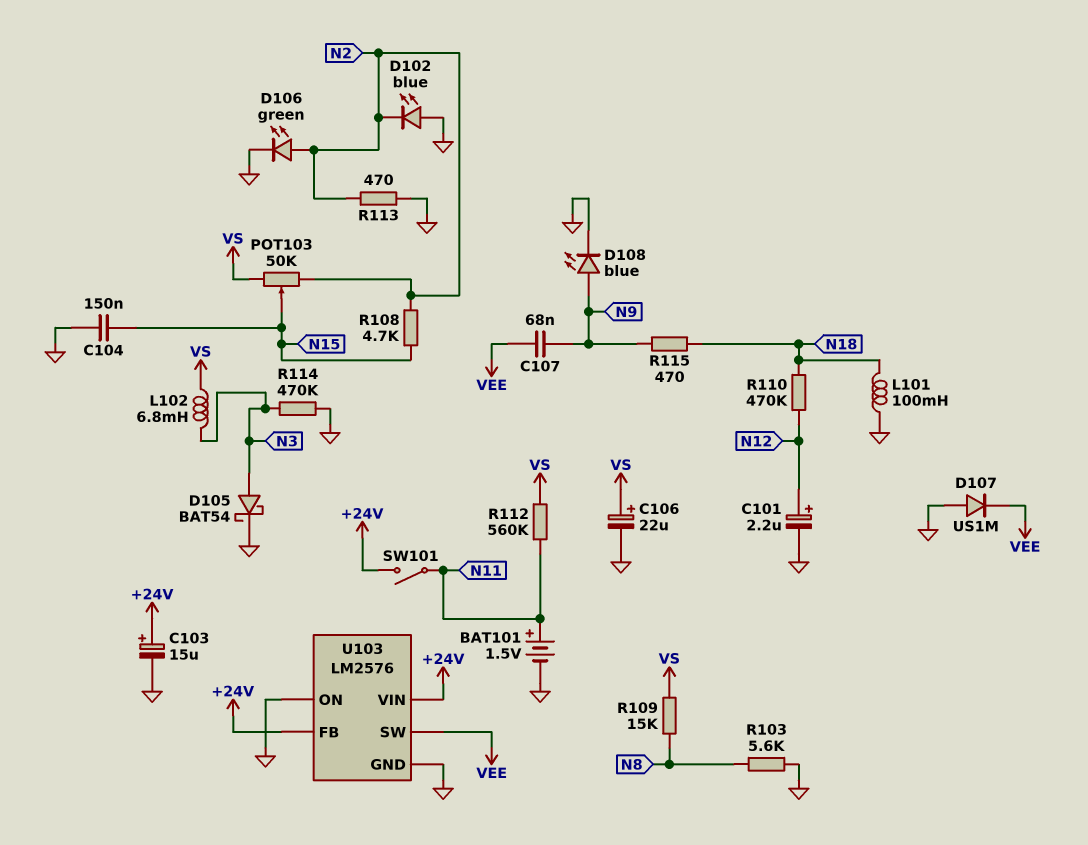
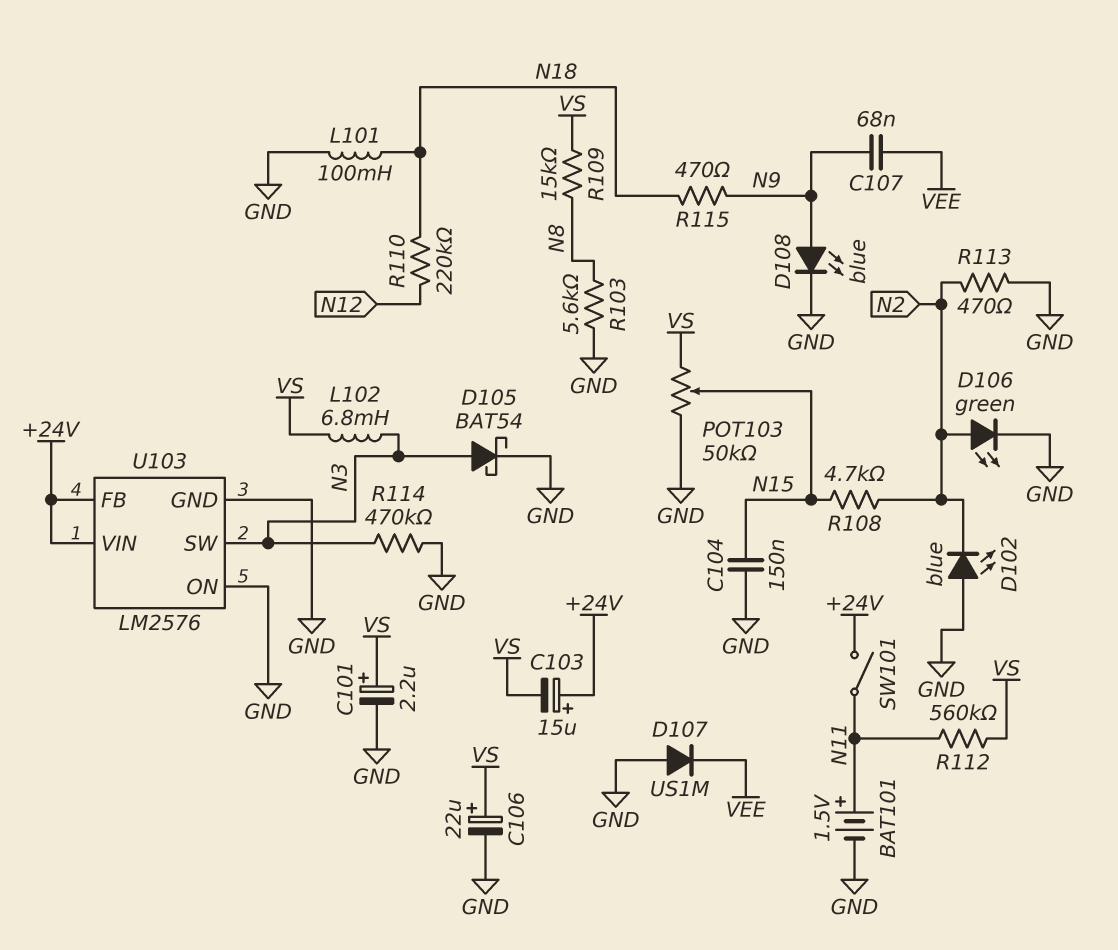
C101: 2.2uF (plus N12, minus GND) -> 2.2uF (plus VS, minus GND)
C103: 15uF (plus +24V, minus GND) -> 15uF (plus +24V, minus VS)
POT103: 50k (N2, VS, wiper N15) -> 50k (GND, VS, wiper N15)
R110: 470k (N12, N18) -> 220k (N12, N18)
U103 pin SW: VEE -> N3

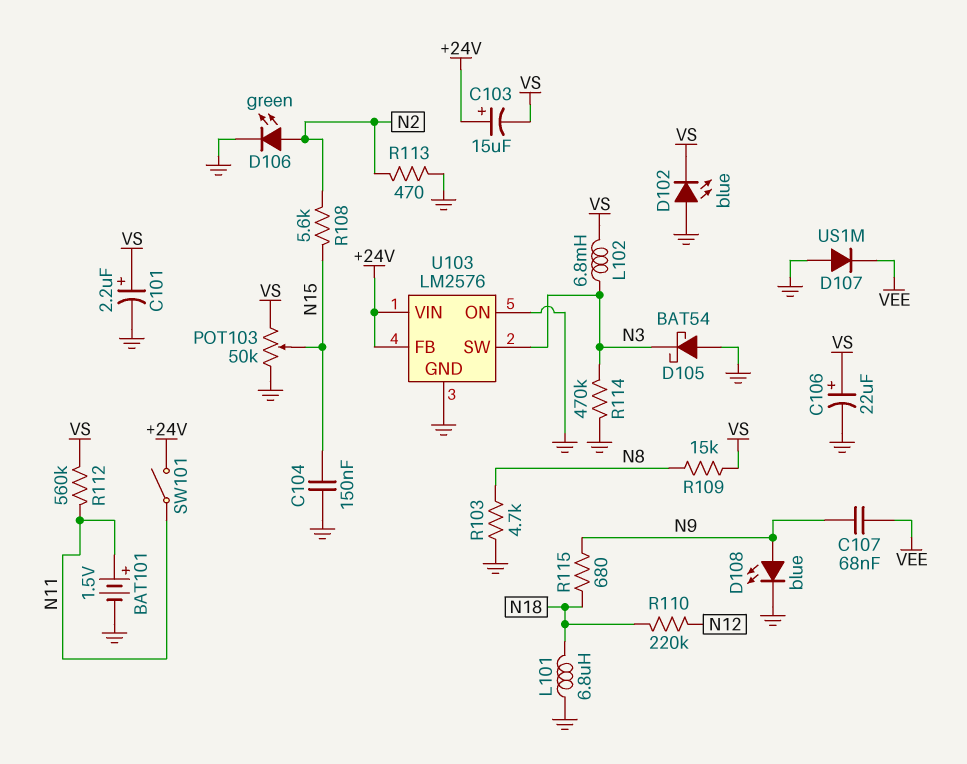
D102: LED blue (A GND, K N2) -> LED blue (A GND, K VS)
D105: schottky BAT54 (A N3, K GND) -> schottky BAT54 (A GND, K N3)
L101: 100mH (GND, N18) -> 6.8uH (GND, N18)
R103: 5.6k (GND, N8) -> 4.7k (GND, N8)
R108: 4.7k (N2, N15) -> 5.6k (N2, N15)
R115: 470 (N9, N18) -> 680 (N9, N18)

